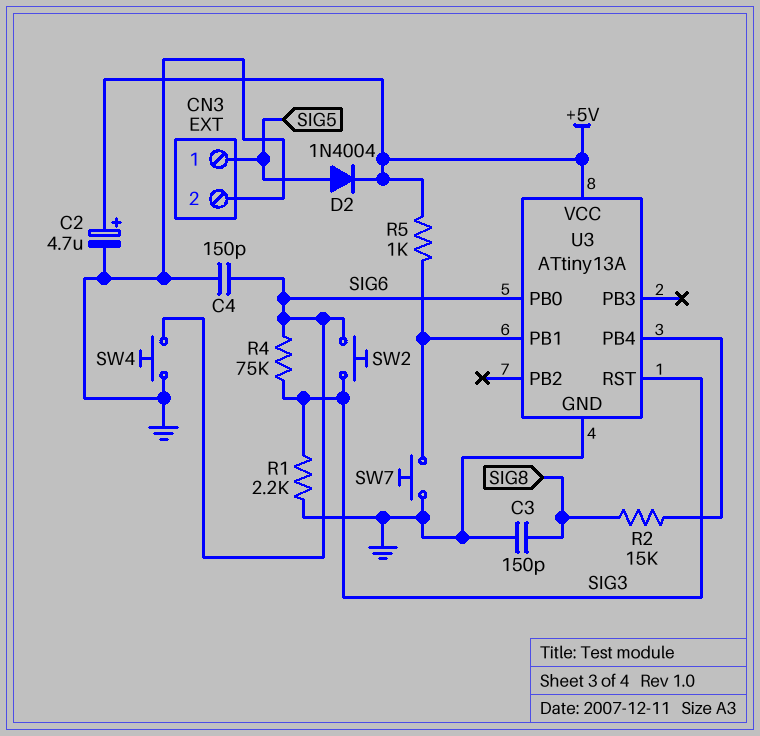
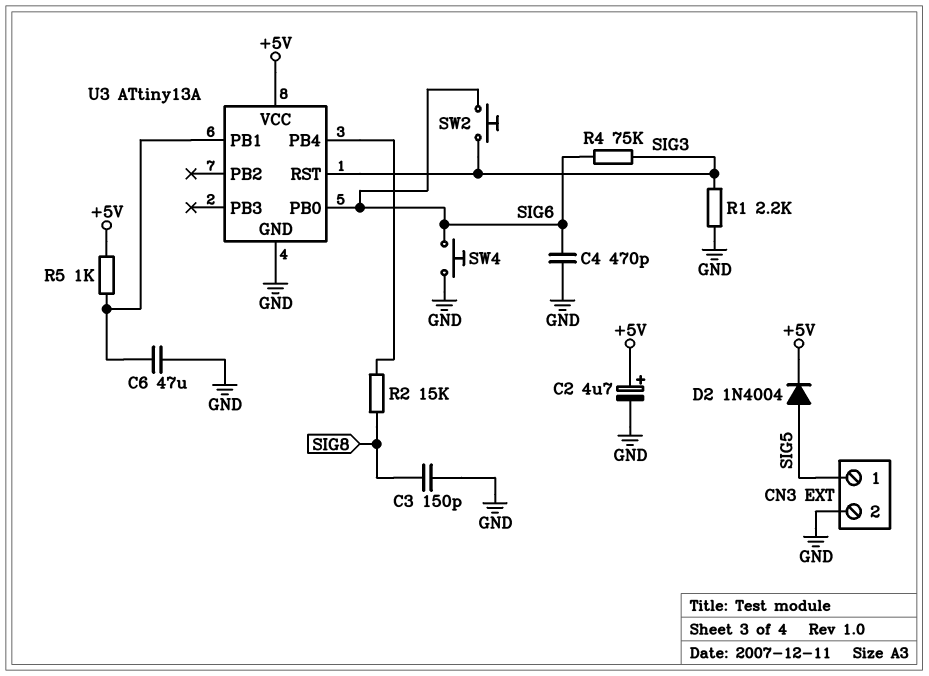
C4: 150pF (GND, SIG6) -> 470pF (GND, SIG6)
C6: none -> 47uF (GND, U3/PB1)
SW7: button (GND, U3/PB1) -> none

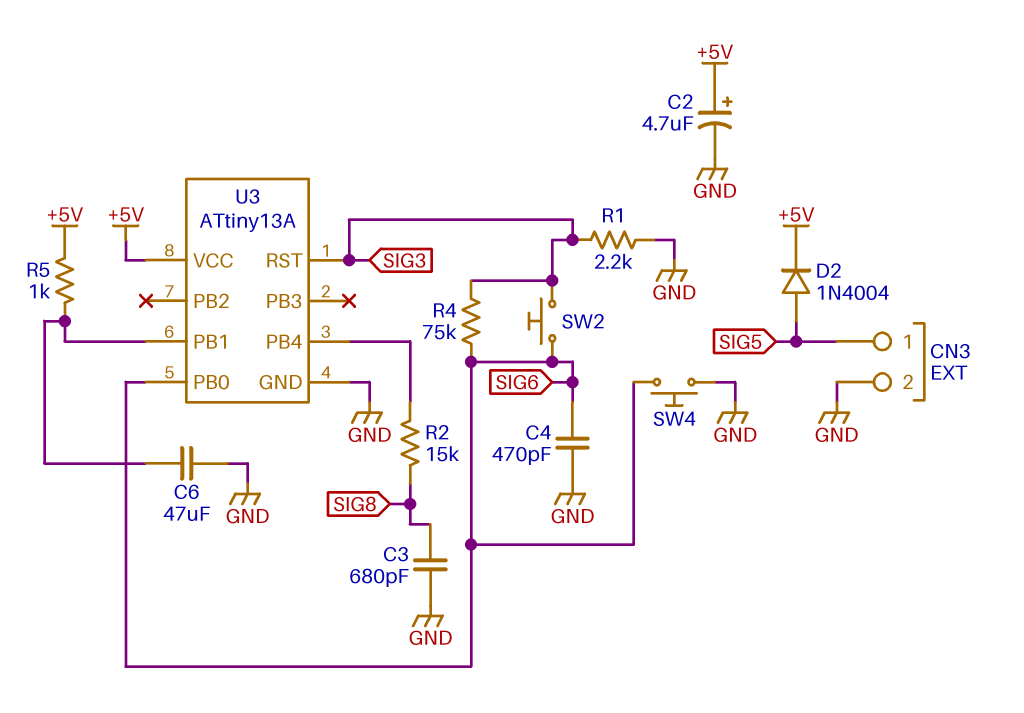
C3: 150pF (GND, SIG8) -> 680pF (GND, SIG8)

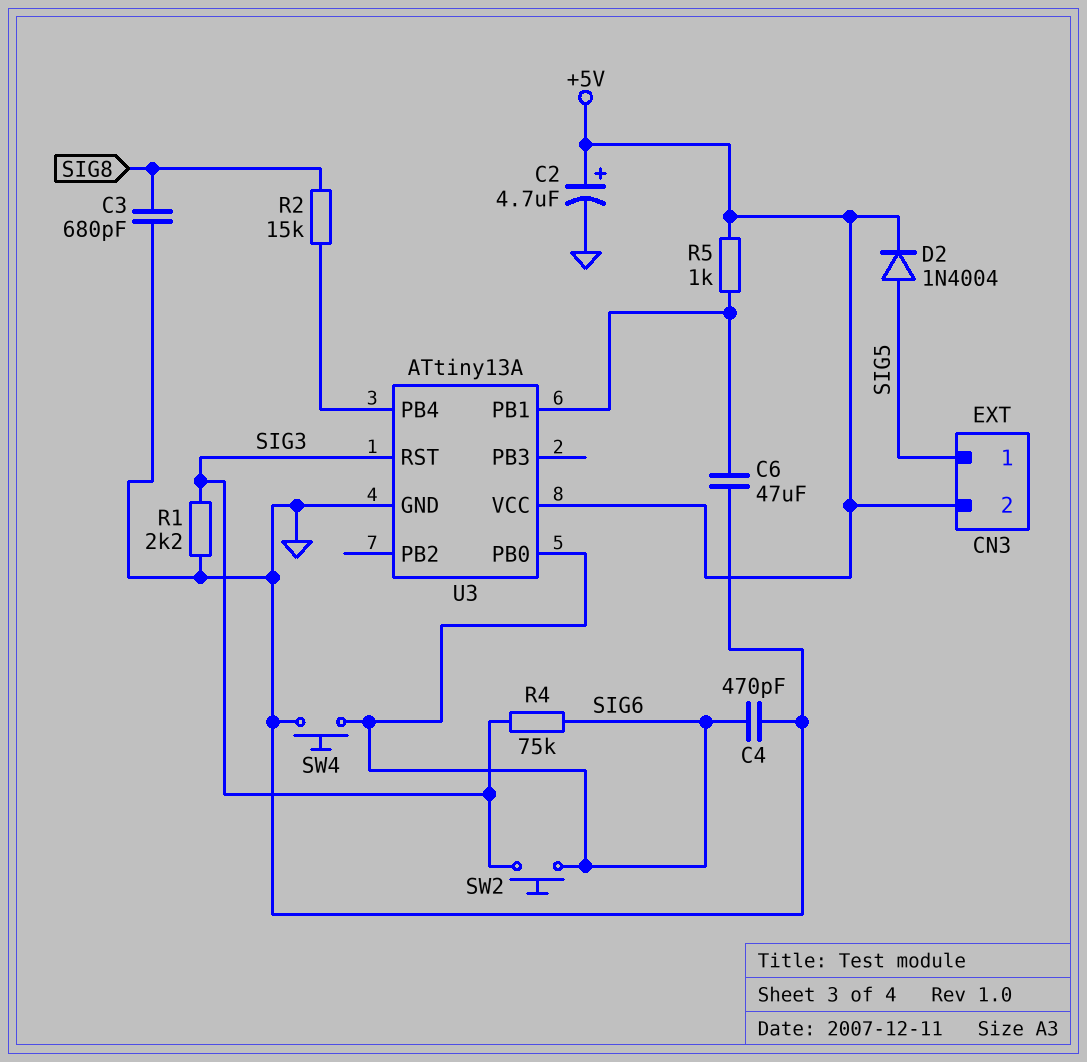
CN3 pin 2: GND -> +5V

